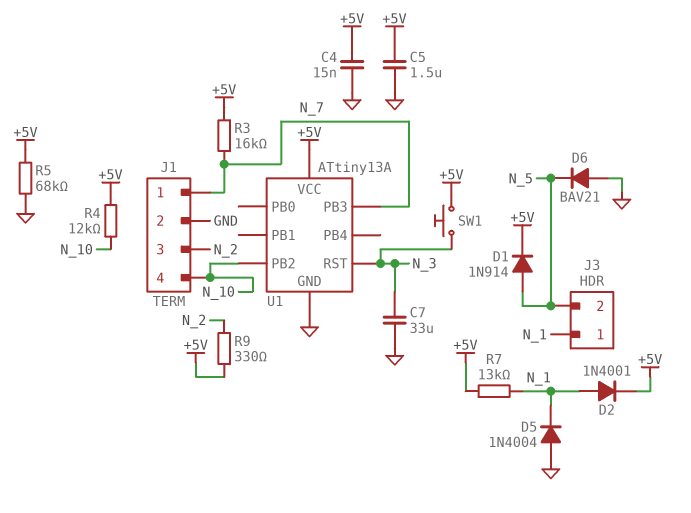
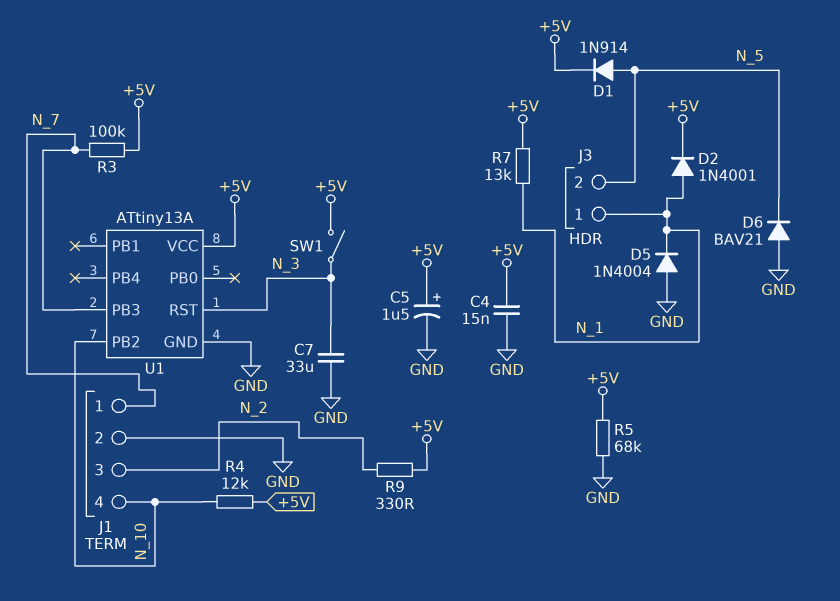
C5: 1.5uF (+5V, GND) -> 1.5uF (plus +5V, minus GND)
R3: 16k (+5V, N_7) -> 100k (+5V, N_7)
SW1: button (+5V, N_3) -> switch (+5V, N_3)

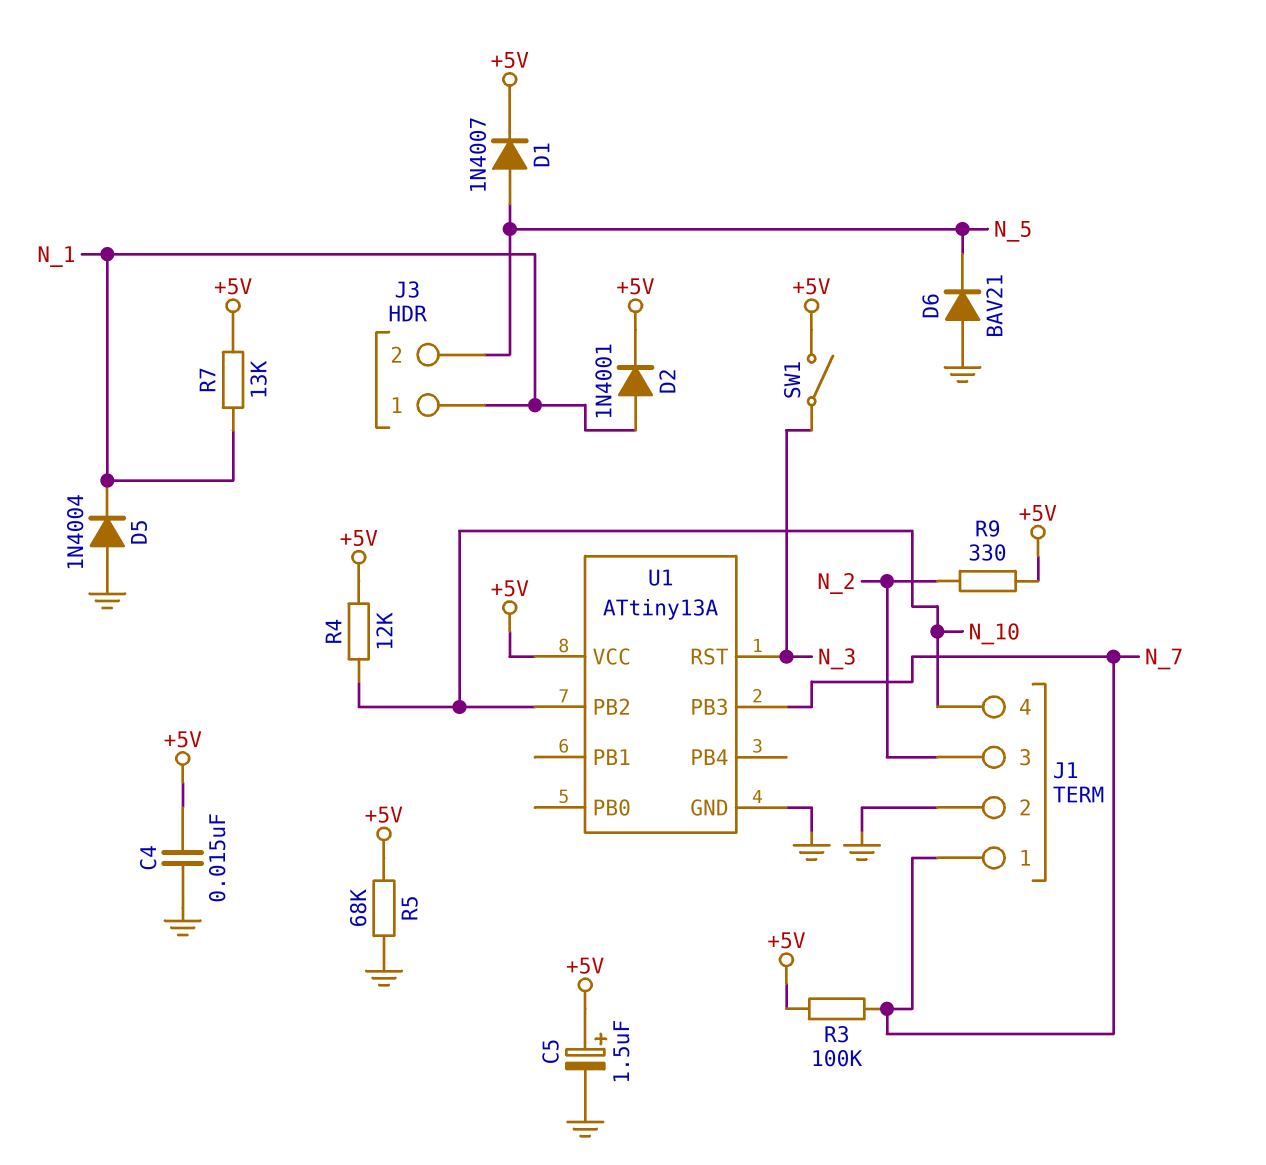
C7: 33uF (GND, N_3) -> none
D1: diode 1N914 (A N_5, K +5V) -> diode 1N4007 (A N_5, K +5V)

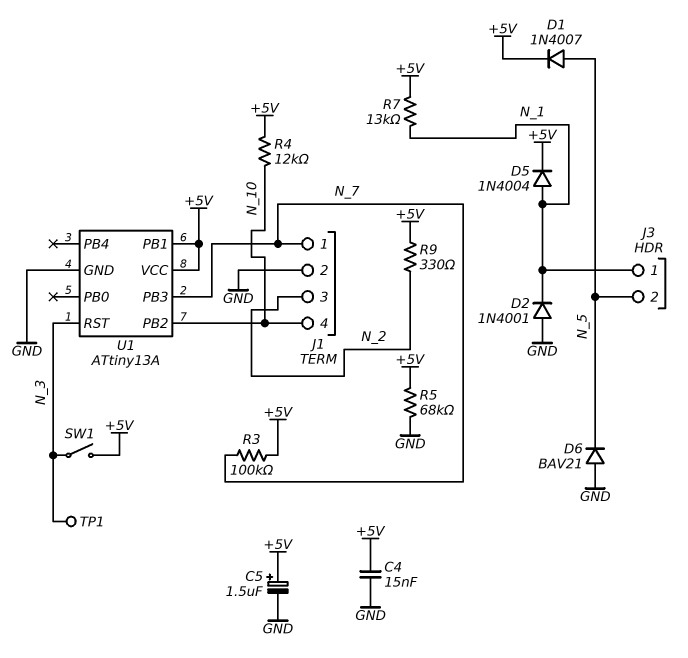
D2: diode 1N4001 (A N_1, K +5V) -> diode 1N4001 (A GND, K N_1)
D5: diode 1N4004 (A GND, K N_1) -> diode 1N4004 (A N_1, K +5V)
TP1: none -> test point (N_3)
U1 pin PB1: none -> +5V

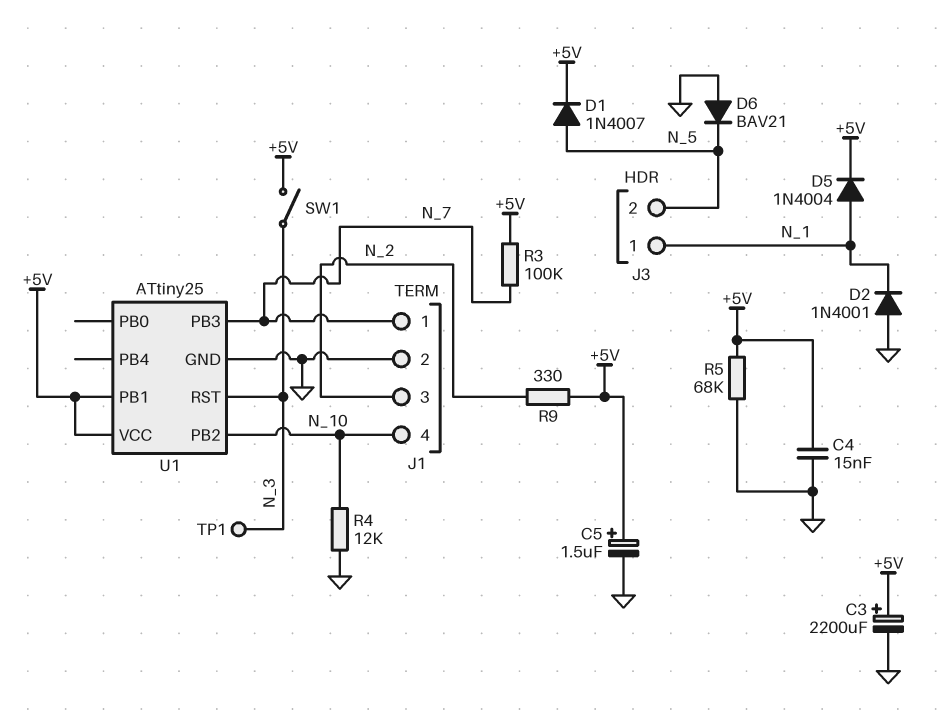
C3: none -> 2200uF (plus +5V, minus GND)
R4: 12k (+5V, N_10) -> 12k (GND, N_10)
R7: 13k (+5V, N_1) -> none
U1: ATtiny13A -> ATtiny25

